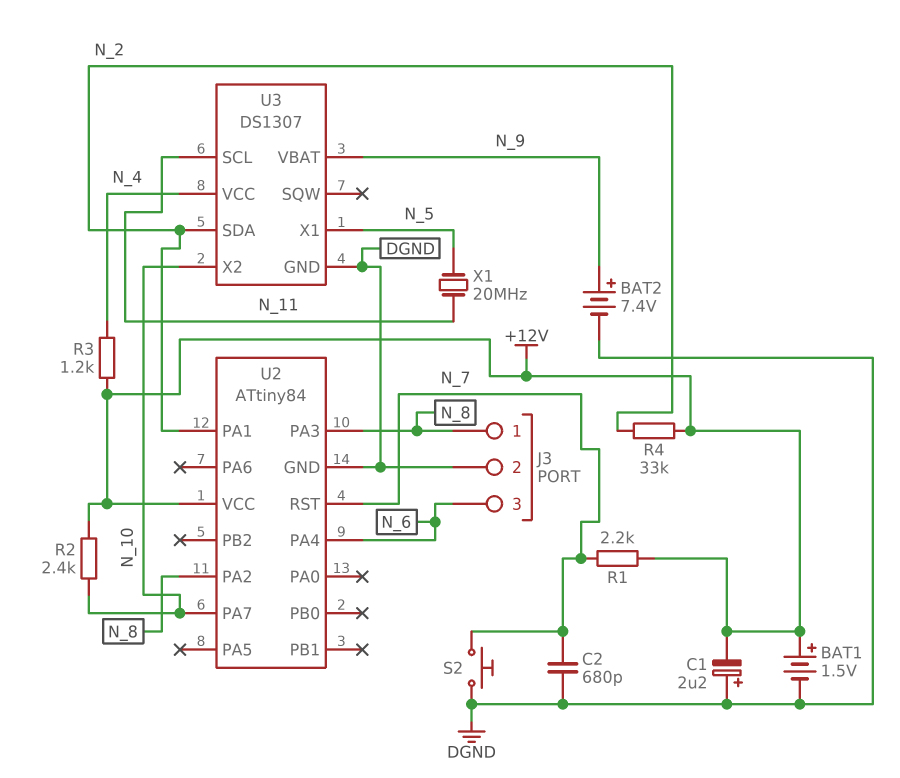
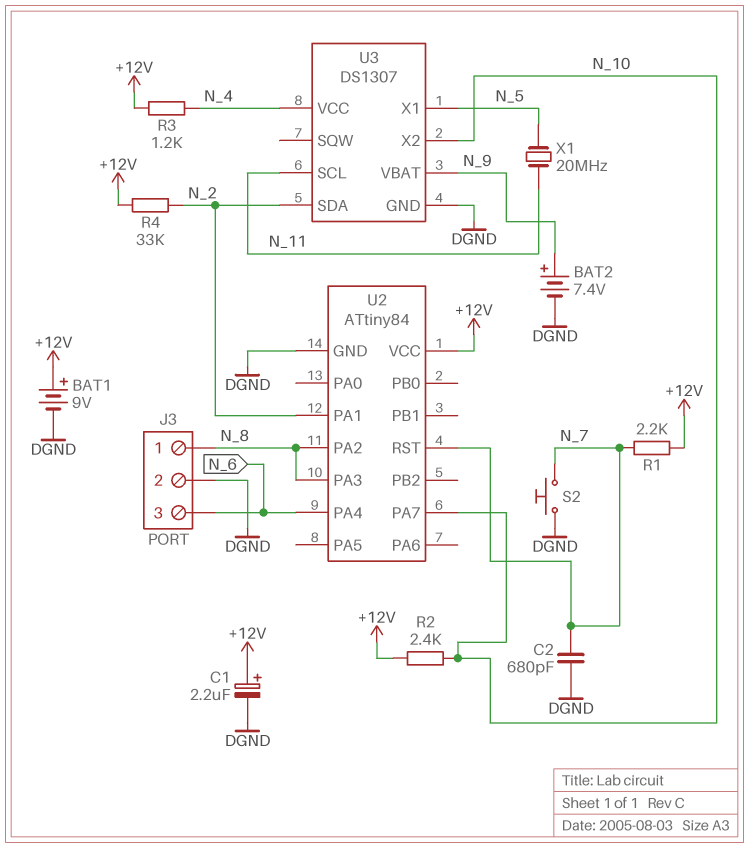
BAT1: 1.5V (plus +12V, minus DGND) -> 9V (plus +12V, minus DGND)
C1: 2.2uF (plus DGND, minus +12V) -> 2.2uF (plus +12V, minus DGND)

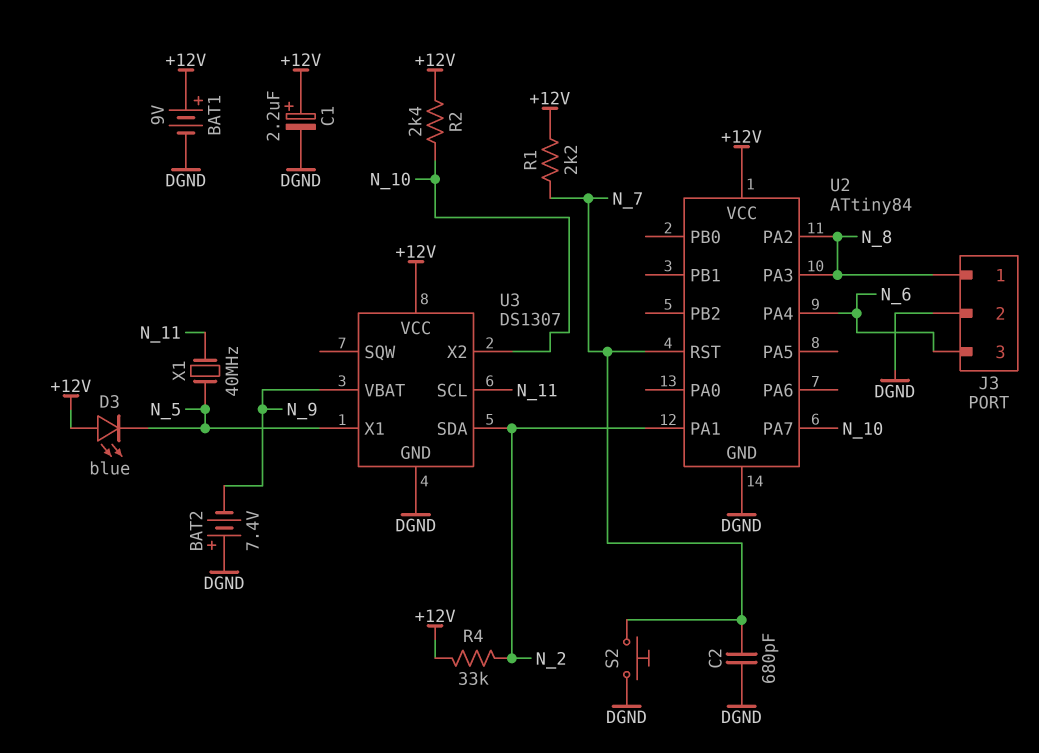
BAT2: 7.4V (plus N_9, minus DGND) -> 7.4V (plus DGND, minus N_9)
D3: none -> LED blue (A +12V, K N_5)
R3: 1.2k (+12V, N_4) -> none
U3 pin VCC: N_4 -> +12V
X1: 20MHz (N_5, N_11) -> 40MHz (N_5, N_11)

